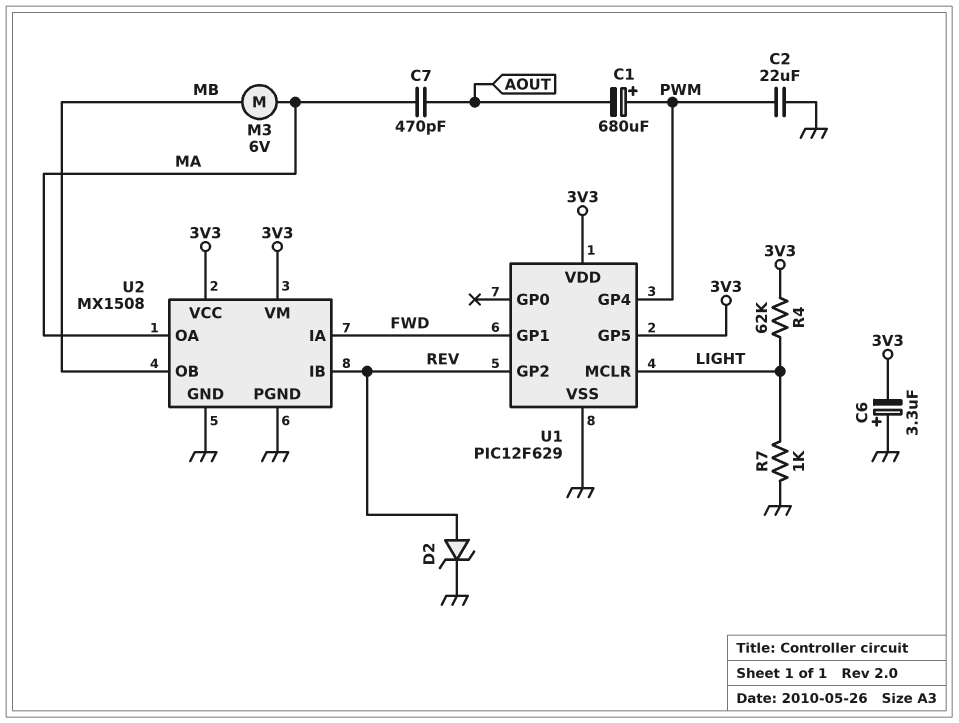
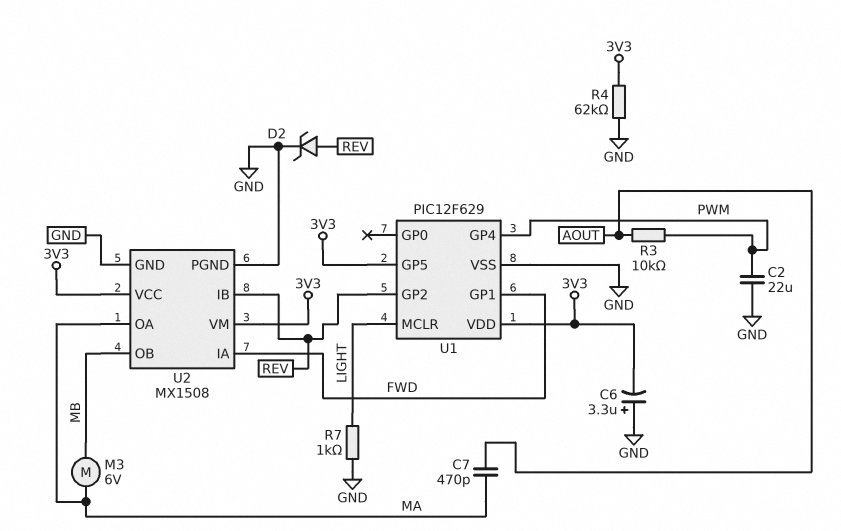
C1: 680uF (plus PWM, minus AOUT) -> none
R3: none -> 10k (AOUT, PWM)
R4: 62k (3V3, LIGHT) -> 62k (3V3, GND)

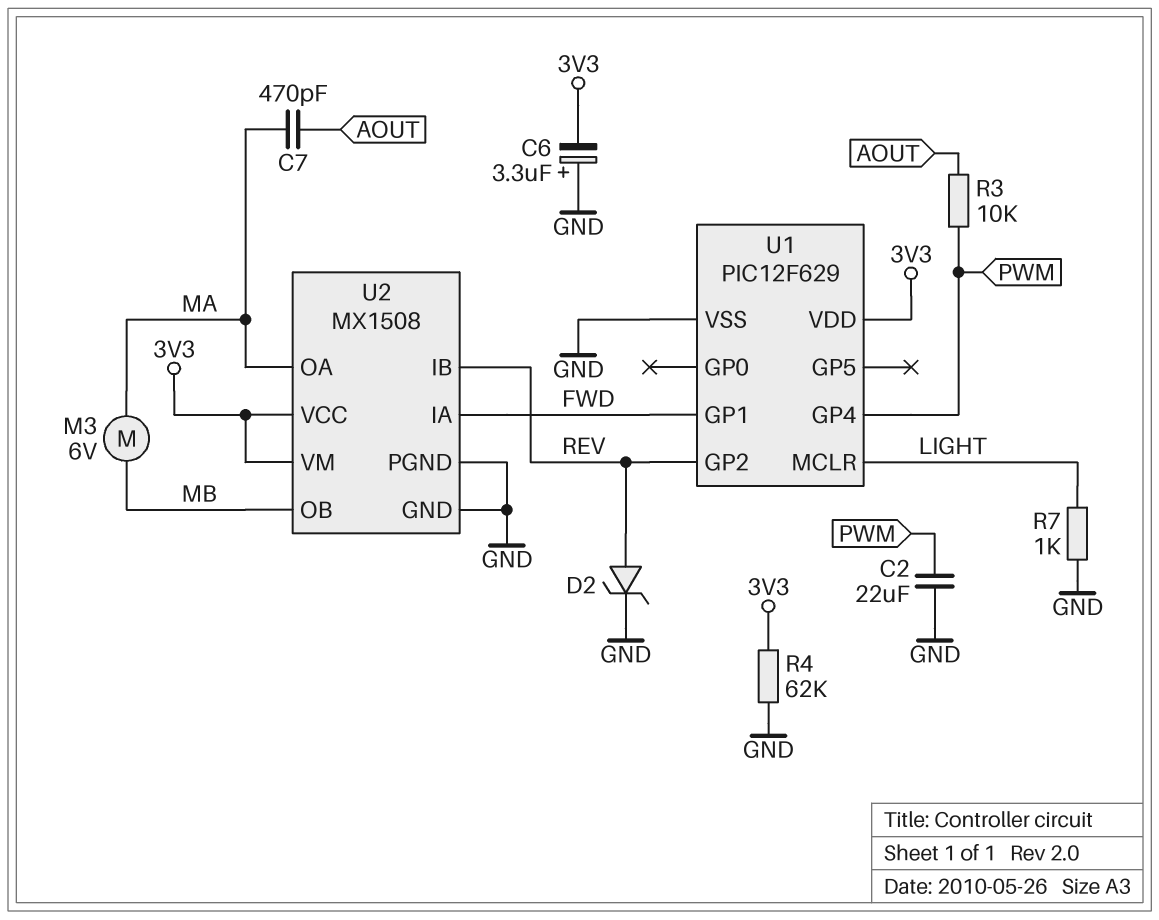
U1 pin GP5: 3V3 -> none

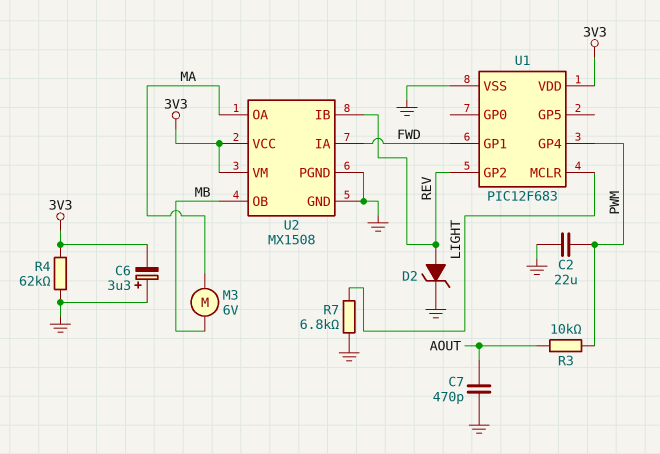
C7: 470pF (AOUT, MA) -> 470pF (AOUT, GND)
R7: 1k (GND, LIGHT) -> 6.8k (GND, LIGHT)
U1: PIC12F629 -> PIC12F683

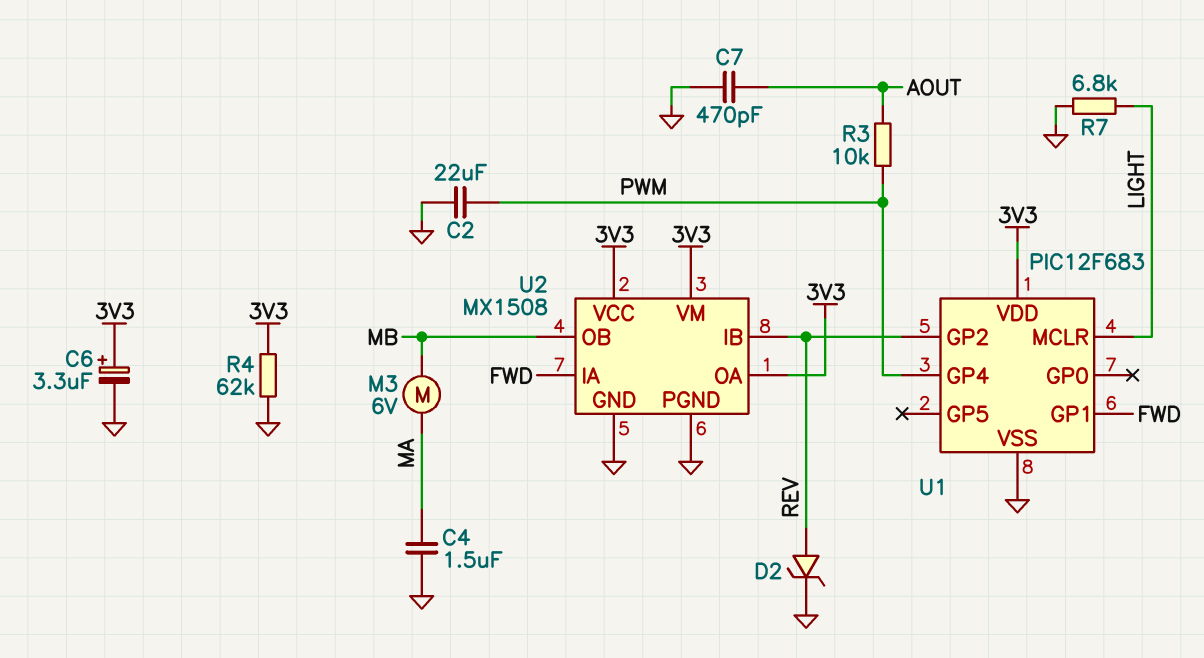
C4: none -> 1.5uF (GND, MA)
C6: 3.3uF (plus GND, minus 3V3) -> 3.3uF (plus 3V3, minus GND)
U2 pin OA: MA -> 3V3

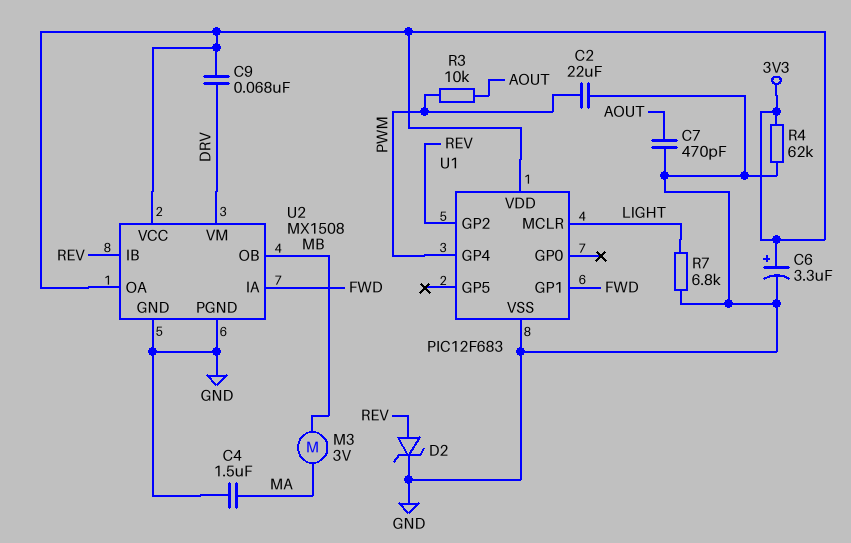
C9: none -> 68nF (3V3, DRV)
M3: motor 6V (MA, MB) -> motor 3V (MA, MB)
U2 pin VM: 3V3 -> DRV

